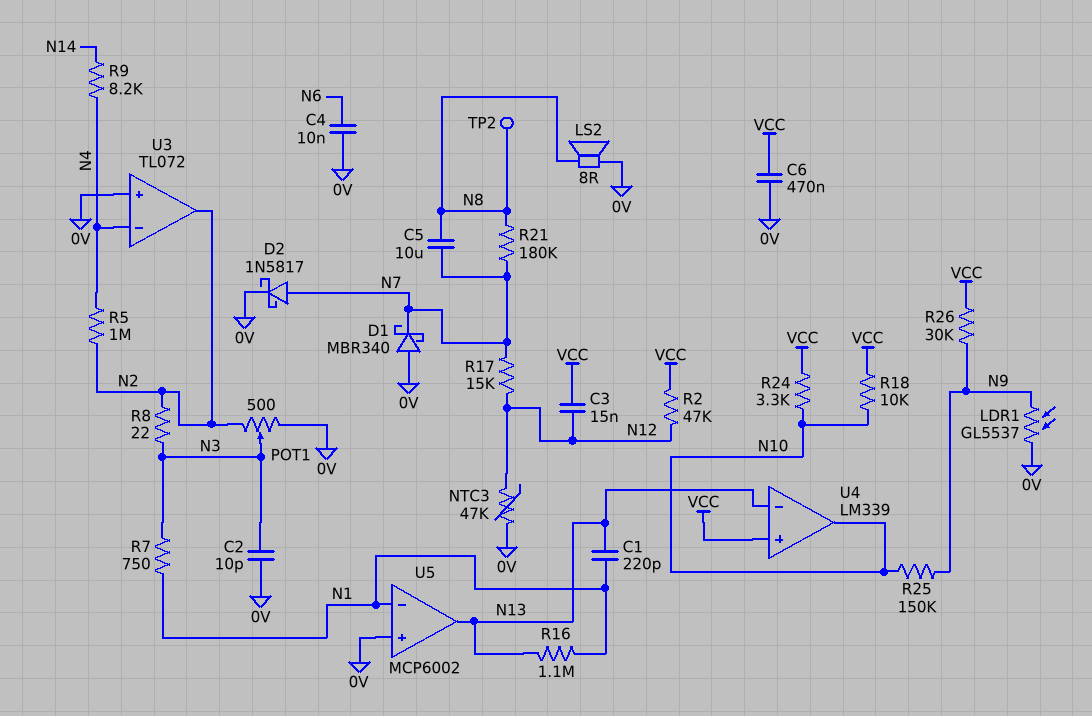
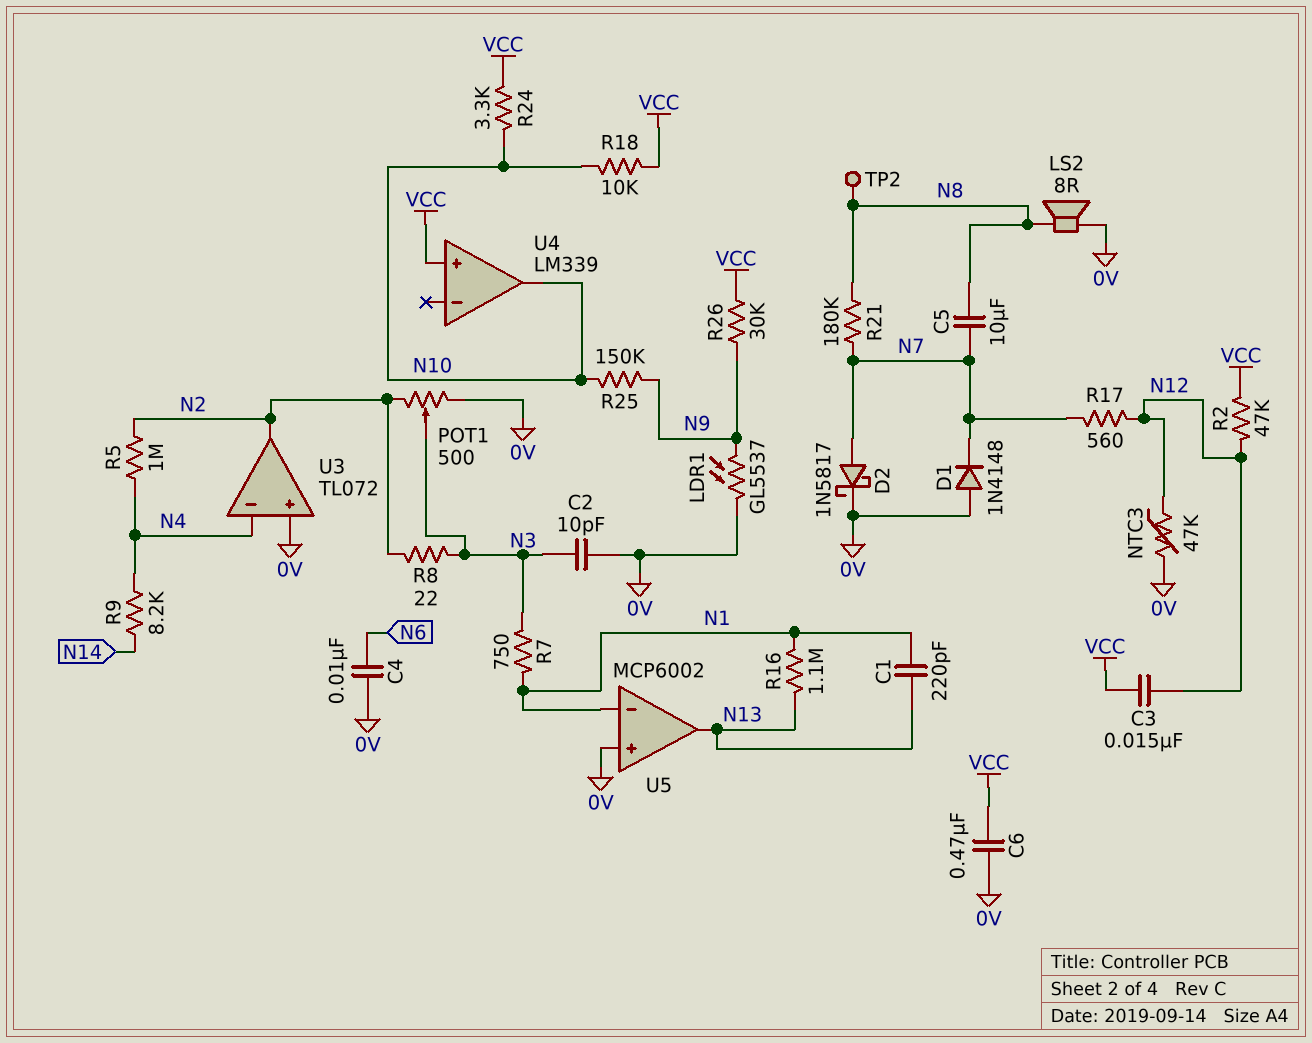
D1: schottky MBR340 (A 0V, K N7) -> diode 1N4148 (A 0V, K N7)
R17: 15k (N7, N12) -> 560 (N7, N12)
U4 pin in-: N13 -> none

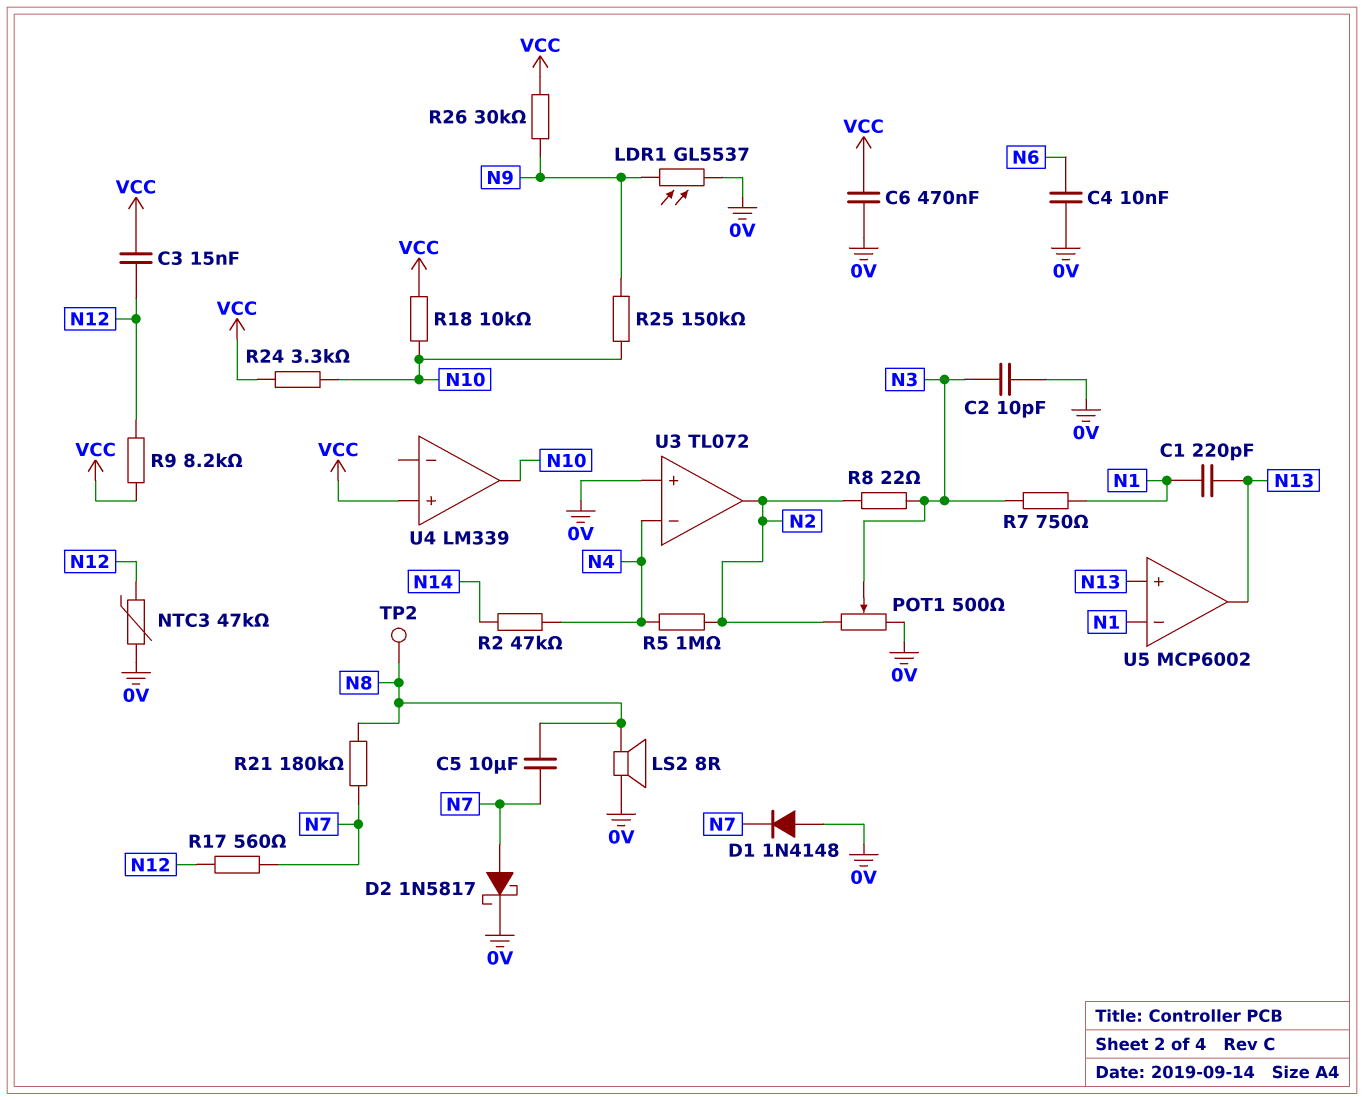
R2: 47k (N12, VCC) -> 47k (N4, N14)
R9: 8.2k (N4, N14) -> 8.2k (N12, VCC)
R16: 1.1M (N1, N13) -> none
U5 pin in+: 0V -> N13

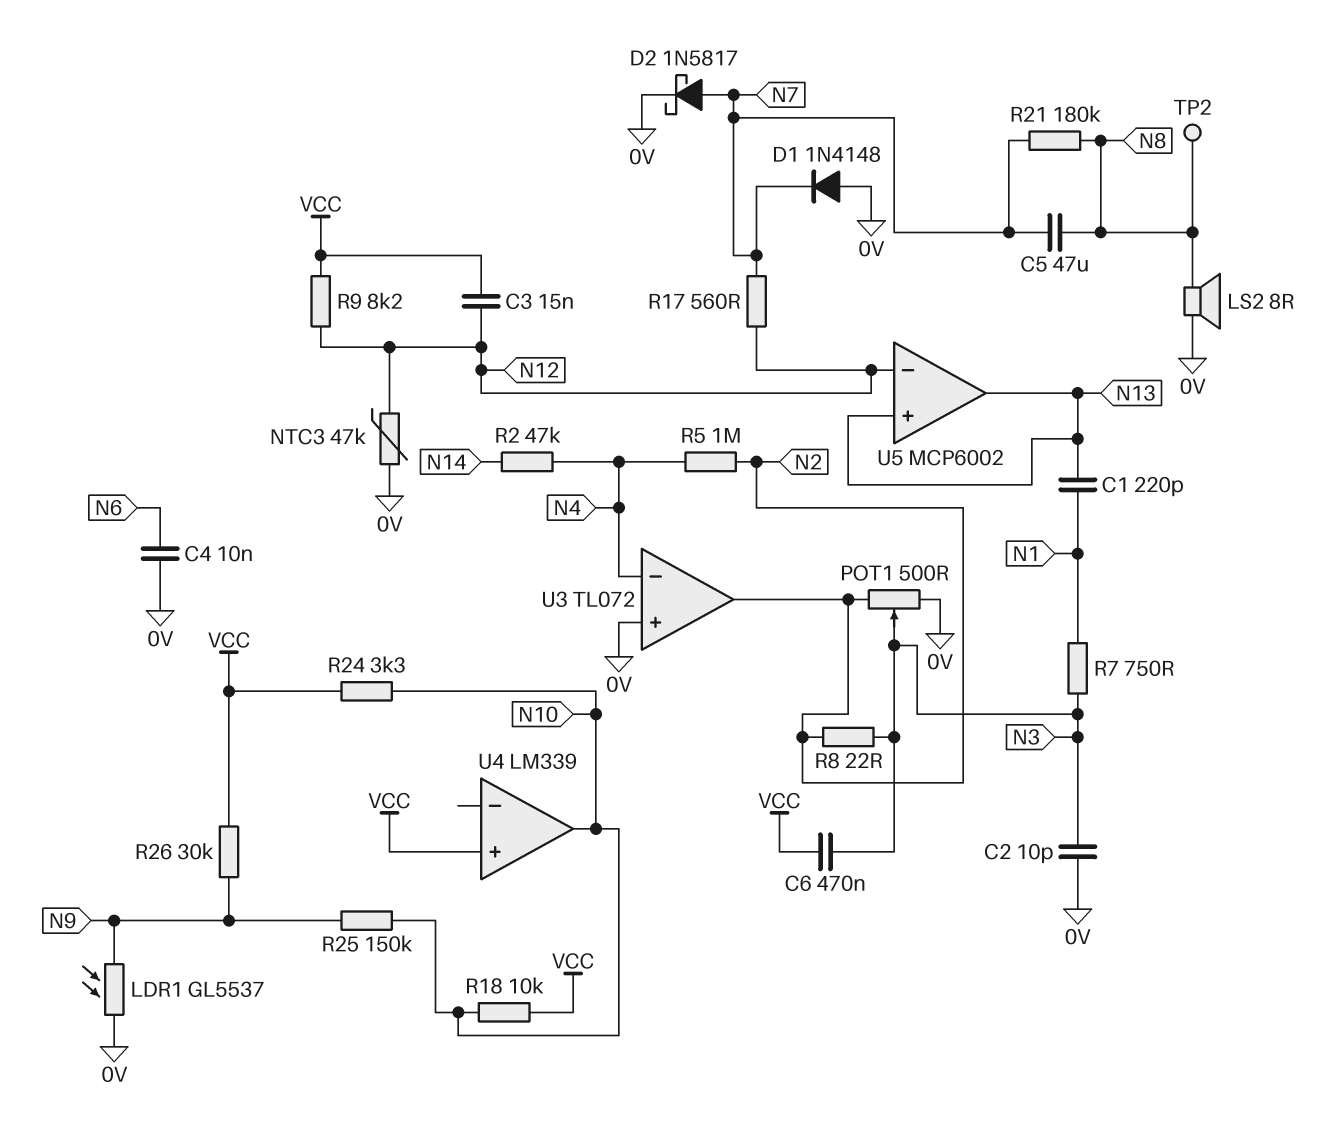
C5: 10uF (N7, N8) -> 47uF (N7, N8)
C6: 470nF (0V, VCC) -> 470nF (N3, VCC)
U5 pin in-: N1 -> N12

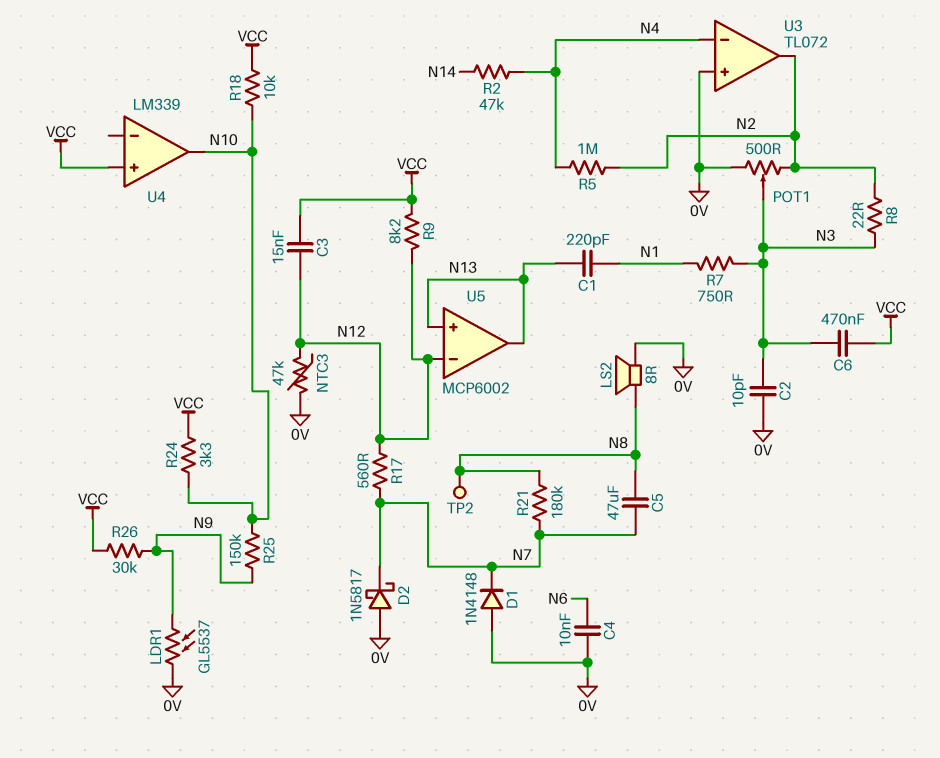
D2: schottky 1N5817 (A N7, K 0V) -> schottky 1N5817 (A 0V, K N7)

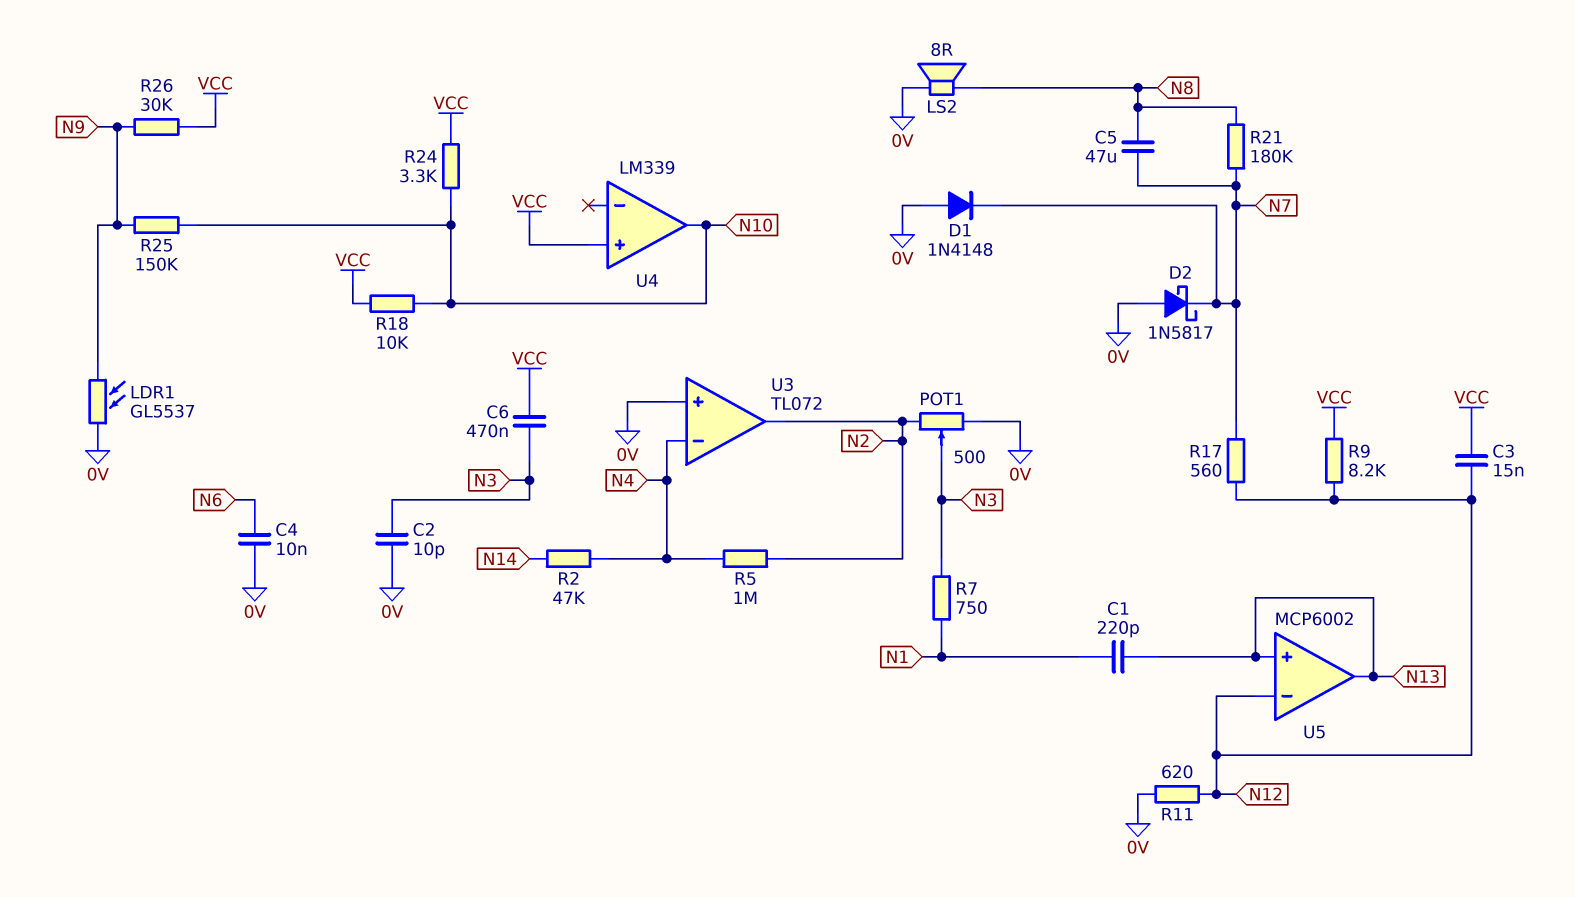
NTC3: 47k (0V, N12) -> none
R8: 22 (N2, N3) -> none
R11: none -> 620 (0V, N12)
TP2: test point (N8) -> none

